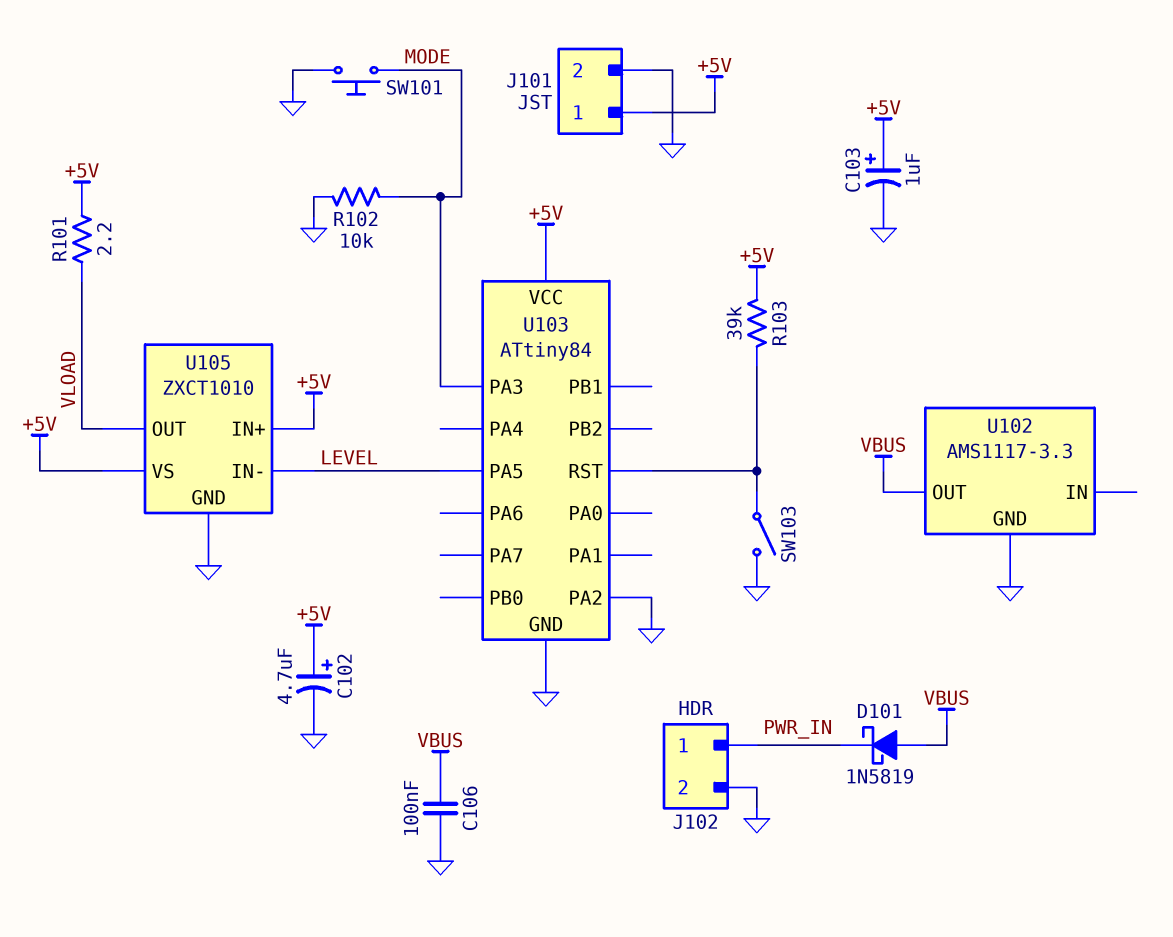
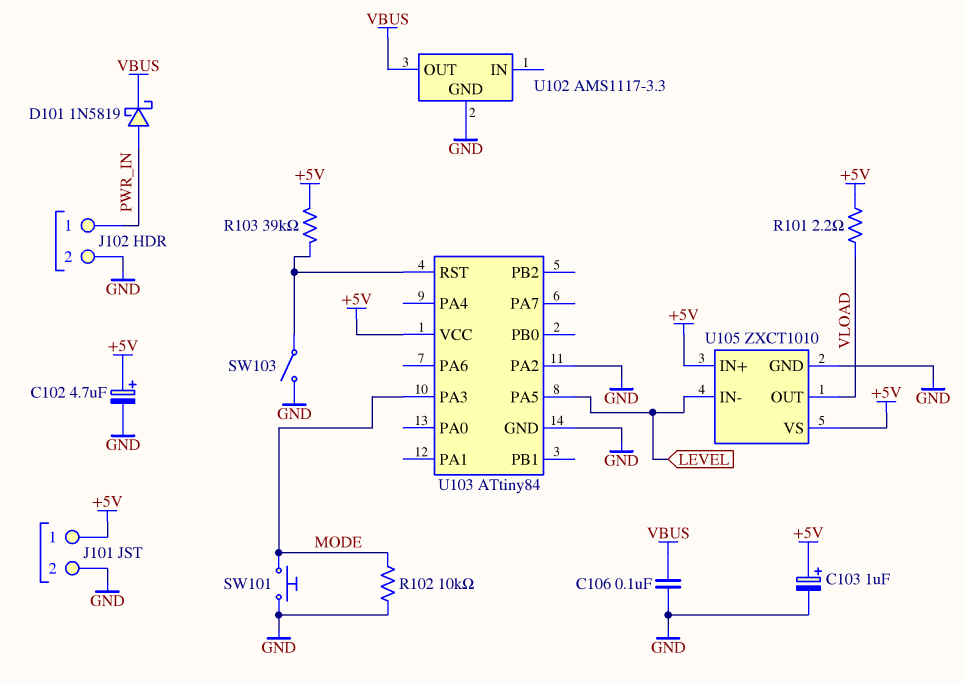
D101: schottky 1N5819 (A VBUS, K PWR_IN) -> schottky 1N5819 (A PWR_IN, K VBUS)

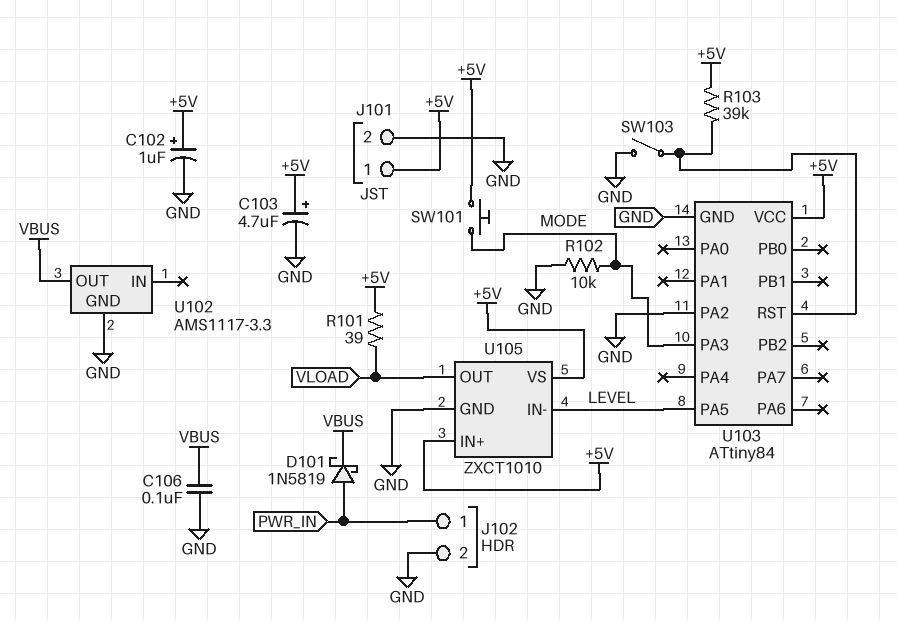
C102: 4.7uF (plus +5V, minus GND) -> 1uF (plus +5V, minus GND)
C103: 1uF (plus +5V, minus GND) -> 4.7uF (plus +5V, minus GND)
R101: 2.2 (+5V, VLOAD) -> 39 (+5V, VLOAD)
SW101: button (GND, MODE) -> button (+5V, MODE)

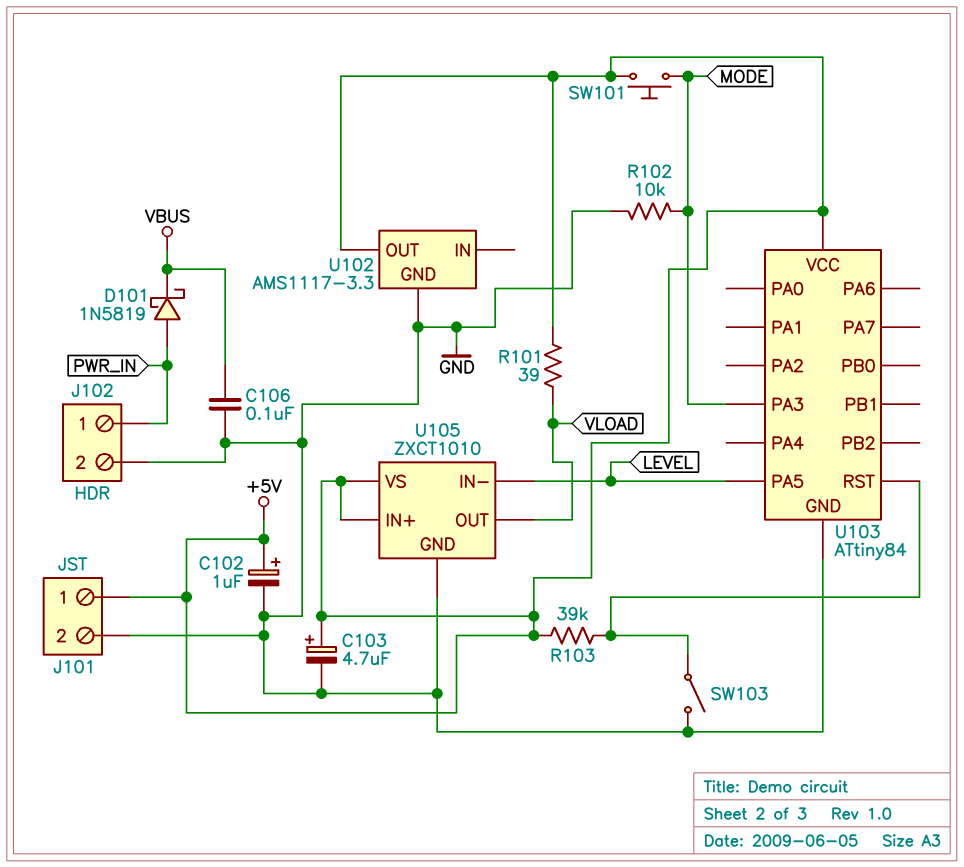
U102 pin OUT: VBUS -> +5V
U103 pin PA2: GND -> none

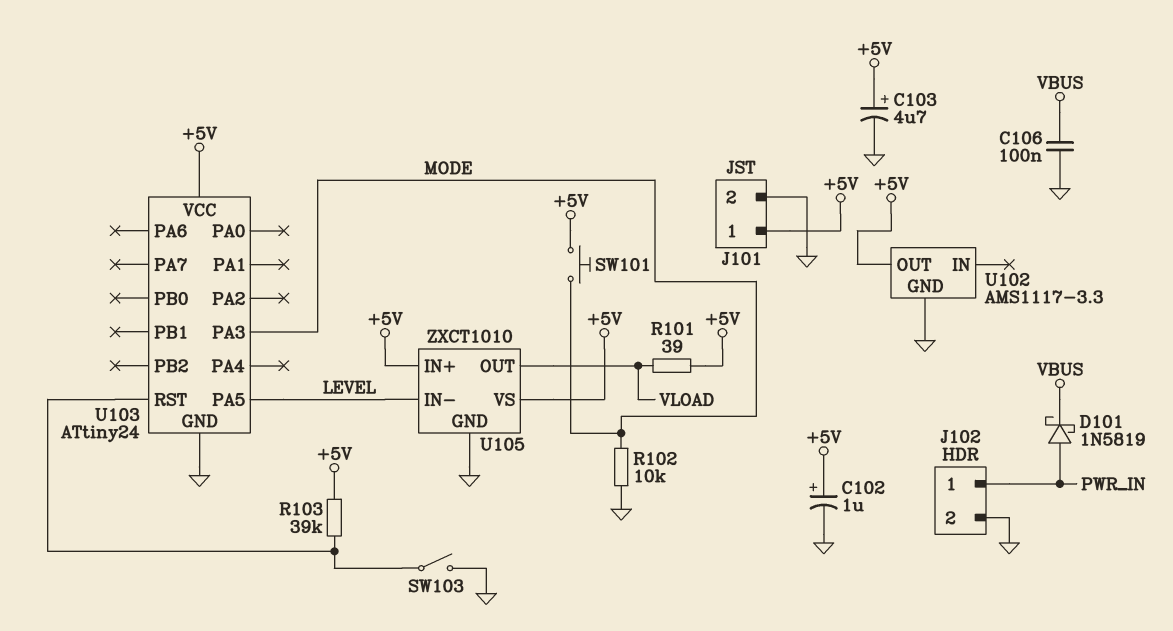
U103: ATtiny84 -> ATtiny24

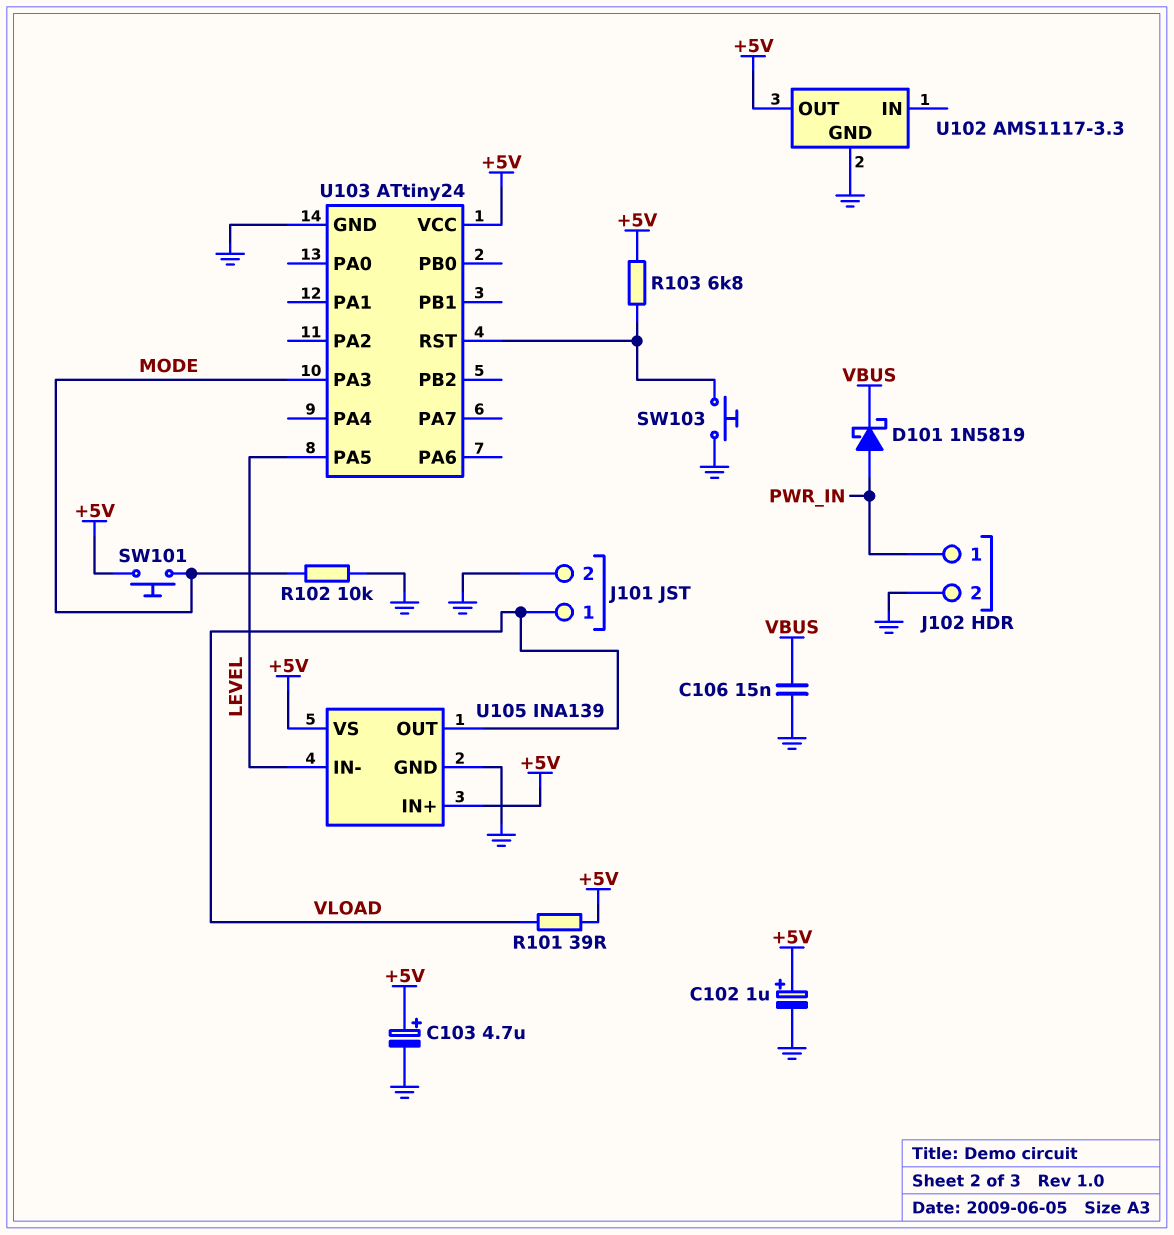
C106: 100nF (GND, VBUS) -> 15nF (GND, VBUS)
J101 pin 1: +5V -> VLOAD
R103: 39k (+5V, U103/RST) -> 6.8k (+5V, U103/RST)
SW103: switch (GND, U103/RST) -> button (GND, U103/RST)
U105: ZXCT1010 -> INA139

